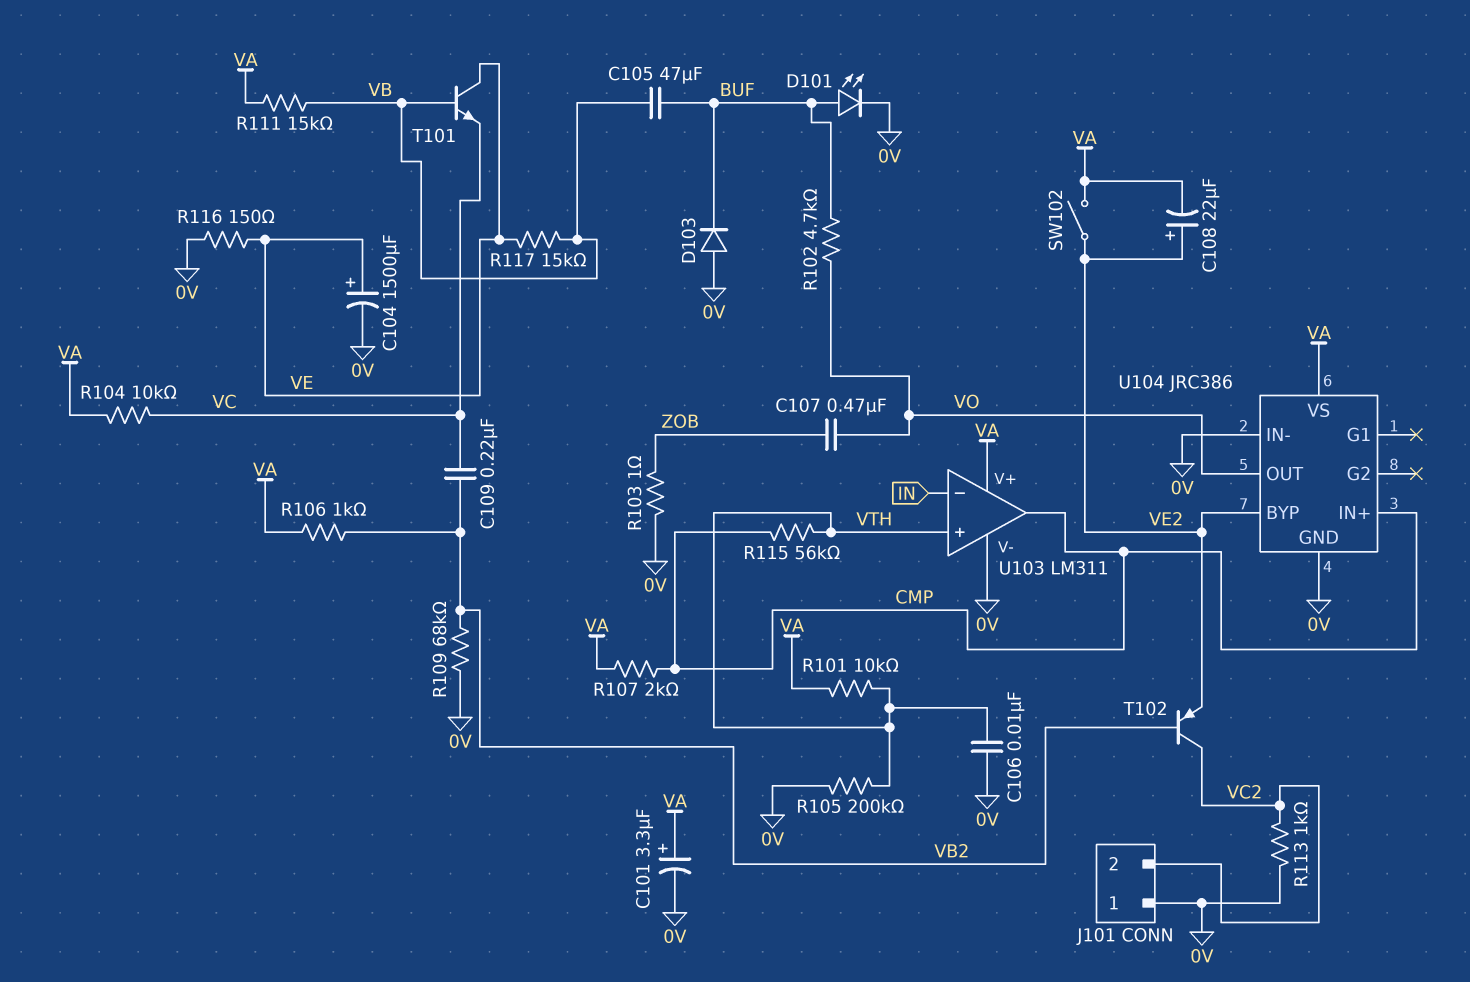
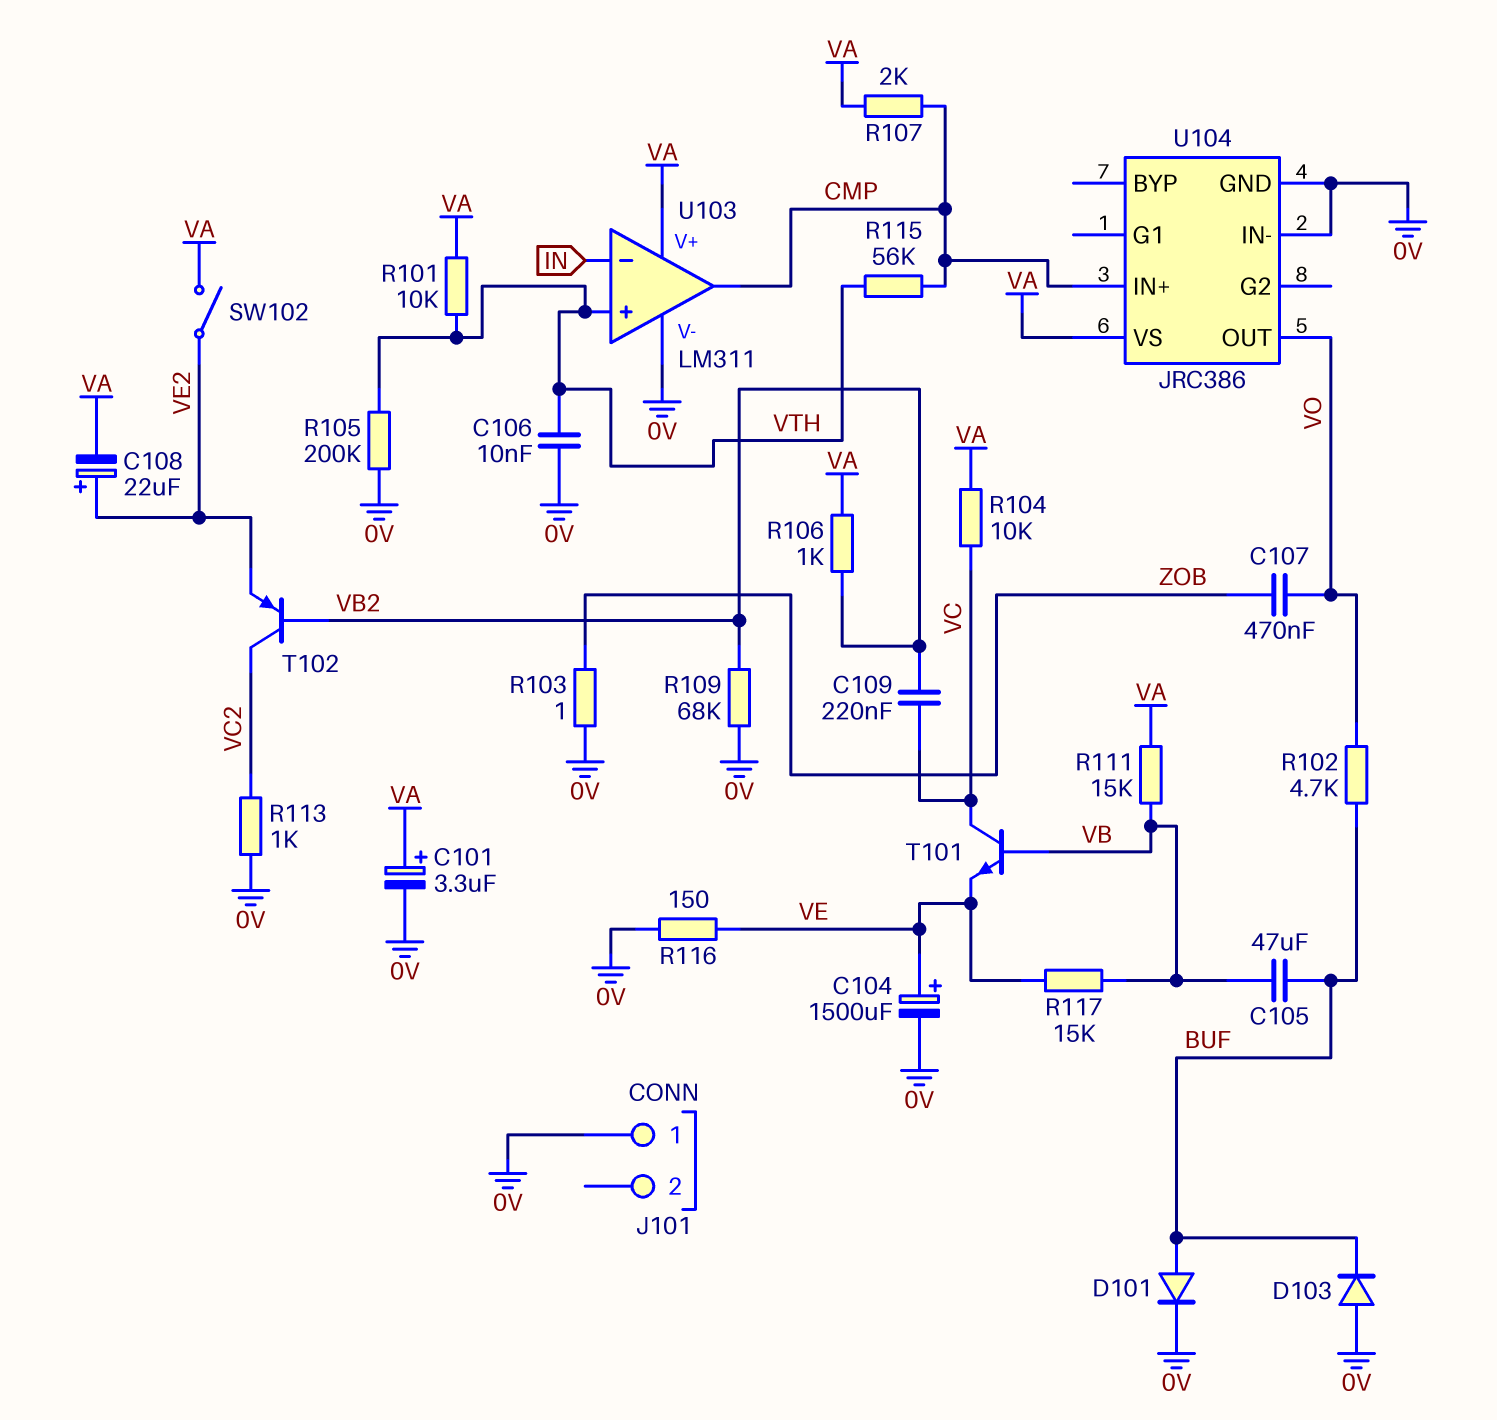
D101: LED (A BUF, K 0V) -> diode (A BUF, K 0V)
J101 pin 2: VC2 -> none
T101: NPN (B VB, C VE, E VC) -> NPN (B VB, C VC, E VE)
U104 pin BYP: VE2 -> none

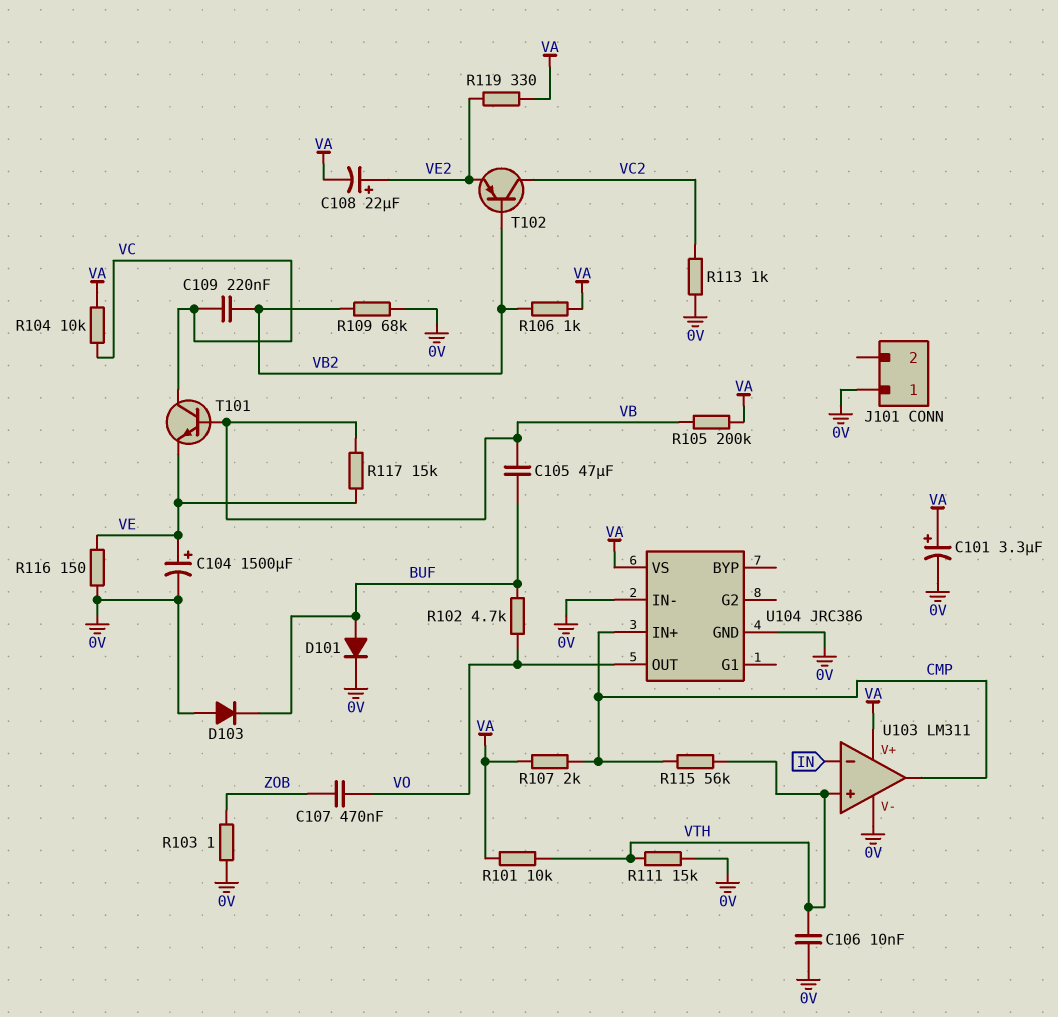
R105: 200k (0V, VTH) -> 200k (VA, VB)
R111: 15k (VA, VB) -> 15k (0V, VTH)
R119: none -> 330 (VA, VE2)
SW102: switch (VA, VE2) -> none

